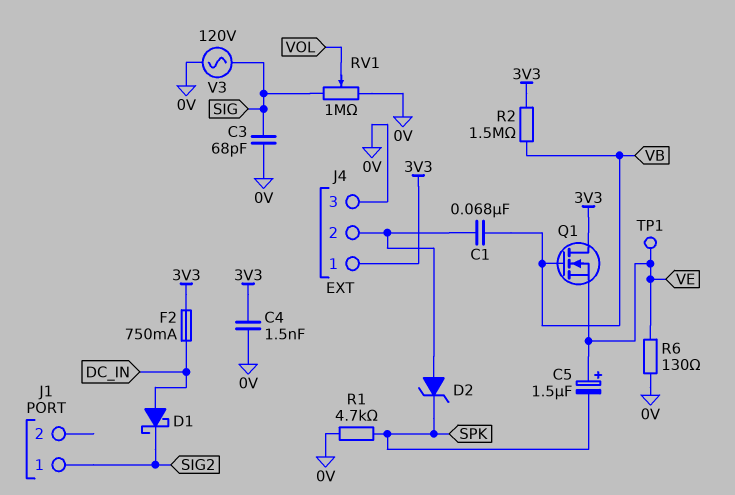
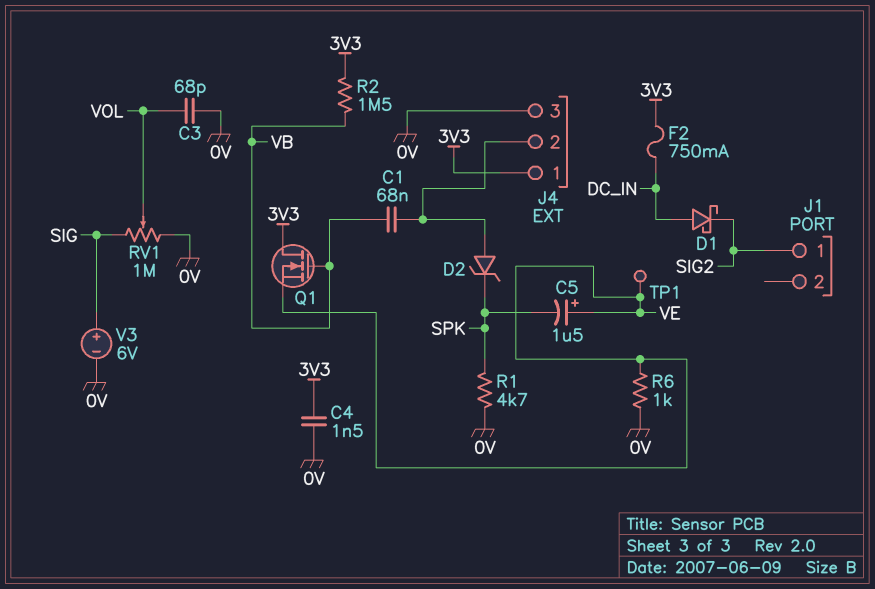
C3: 68pF (0V, SIG) -> 68pF (0V, VOL)
R6: 130 (0V, VE) -> 1k (0V, VE)
V3: AC 120V (0V, SIG) -> 6V (plus SIG, minus 0V)

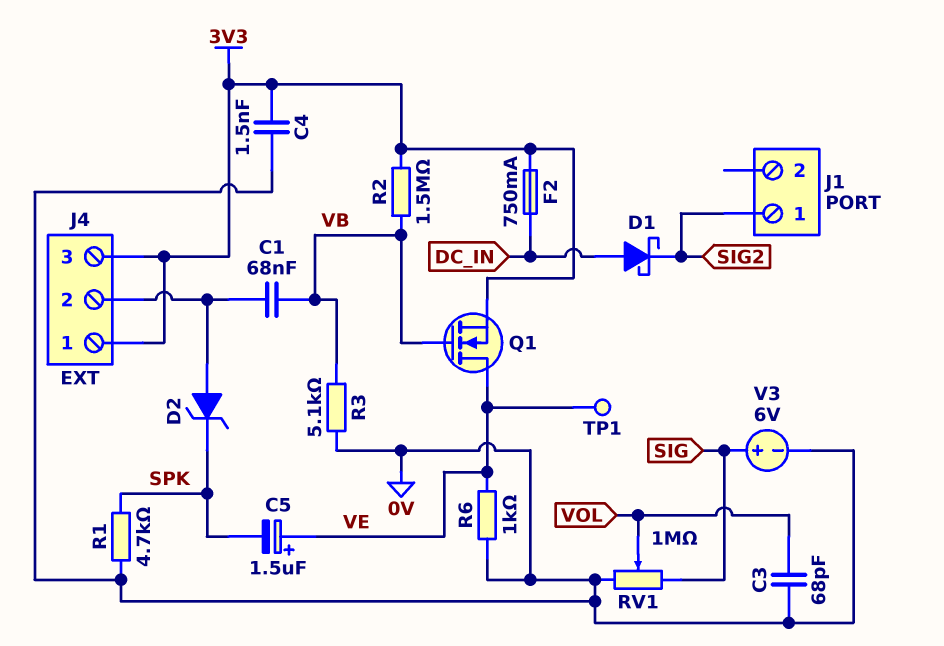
J4 pin 3: 0V -> 3V3
Q1: NMOS (G VB, D 3V3, S VE) -> NMOS (G VB, D VE, S 3V3)
R3: none -> 5.1k (0V, VB)

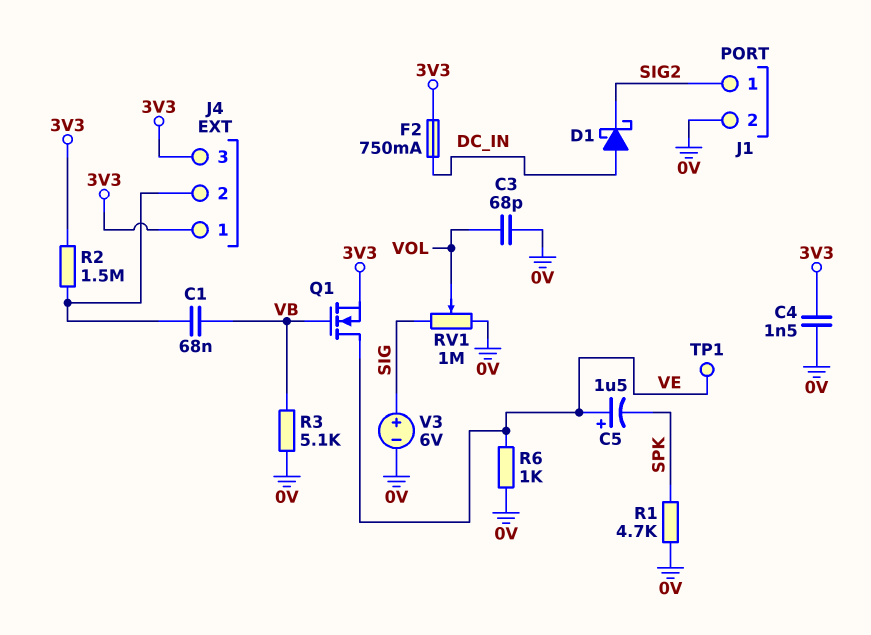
D2: zener (A J4/2, K SPK) -> none
J1 pin 2: none -> 0V
R2: 1.5M (3V3, VB) -> 1.5M (3V3, J4/2)

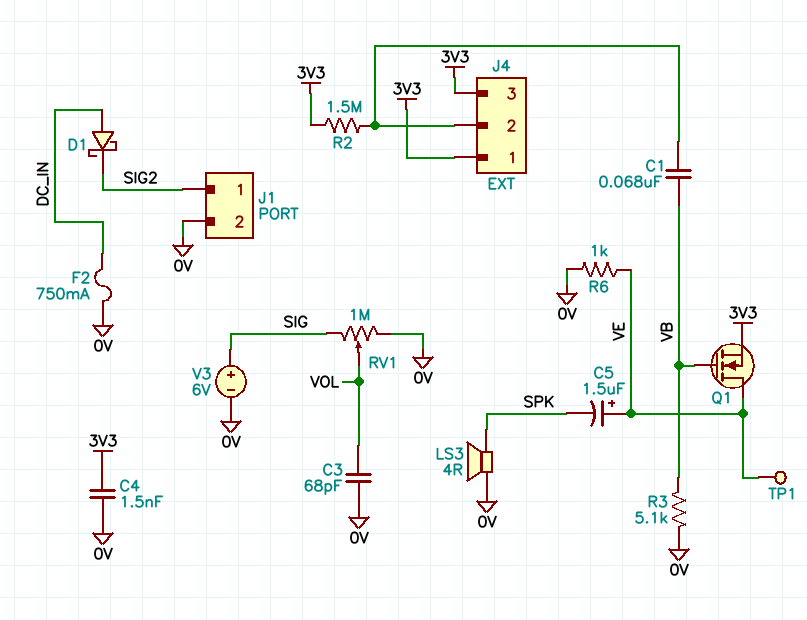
F2: 750mA (3V3, DC_IN) -> 750mA (0V, DC_IN)
LS3: none -> speaker 4R (0V, SPK)
R1: 4.7k (0V, SPK) -> none

